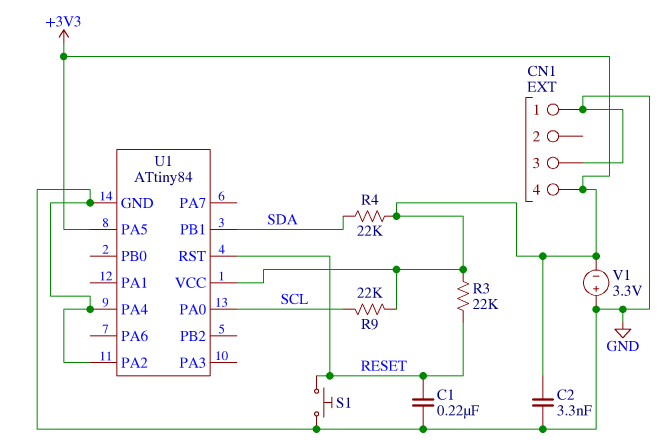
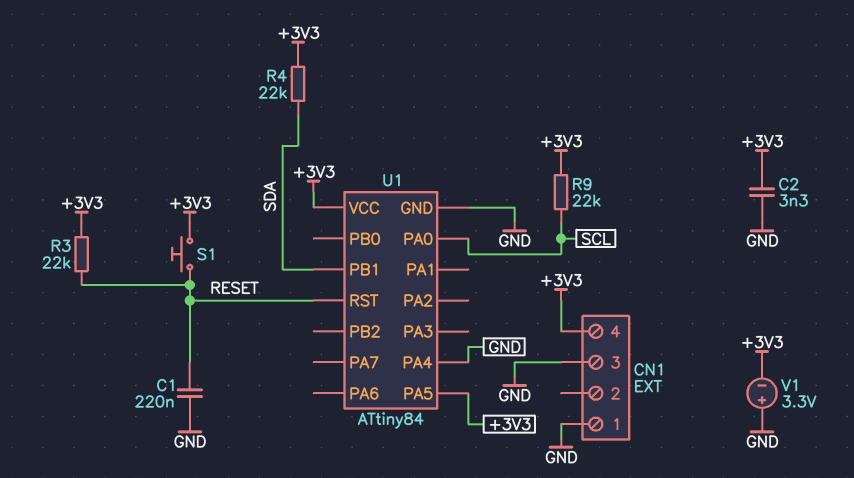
S1: button (GND, RESET) -> button (+3V3, RESET)
U1 pin PA2: GND -> none

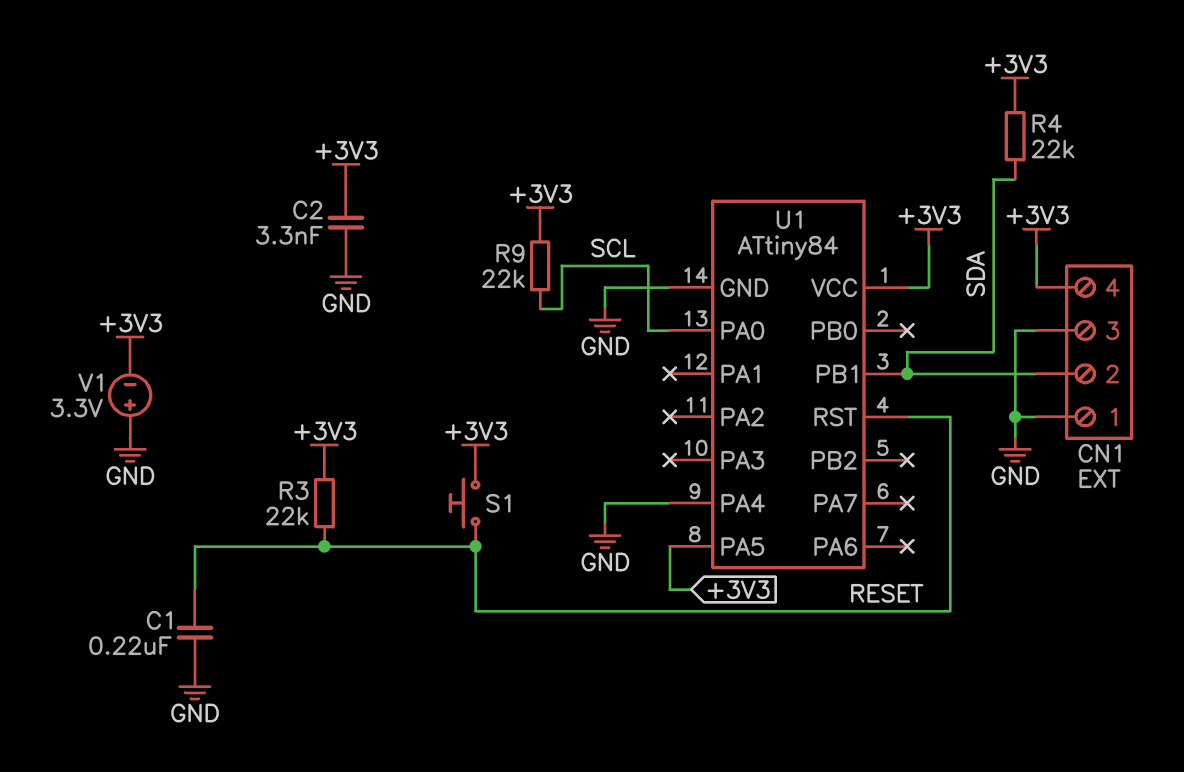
CN1 pin 2: none -> SDA

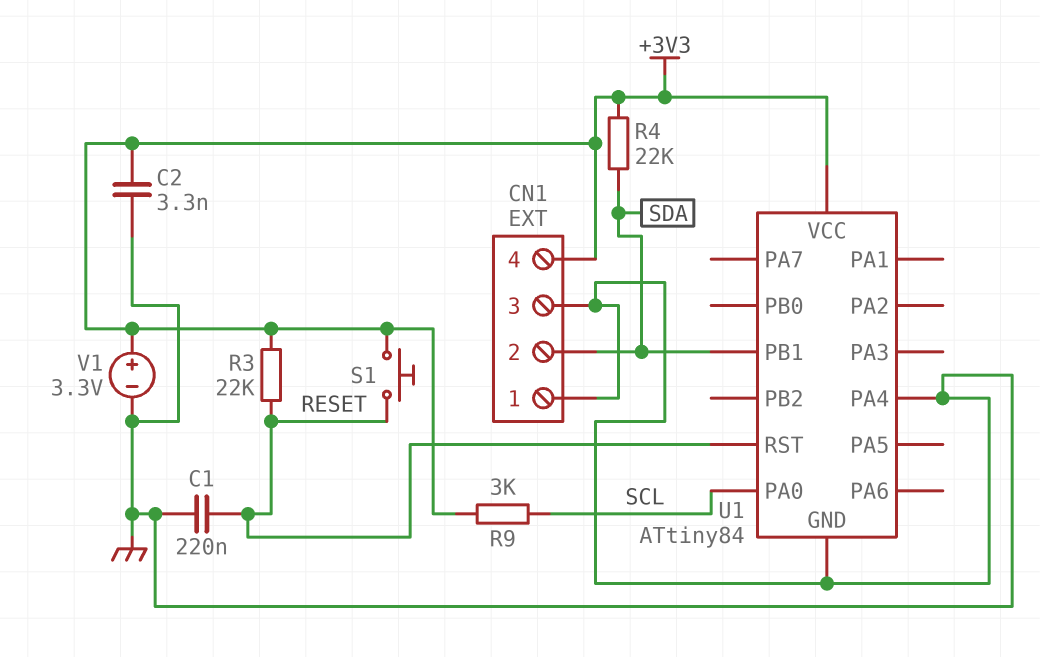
R9: 22k (+3V3, SCL) -> 3k (+3V3, SCL)
U1 pin PA5: +3V3 -> none
V1: 3.3V (plus GND, minus +3V3) -> 3.3V (plus +3V3, minus GND)

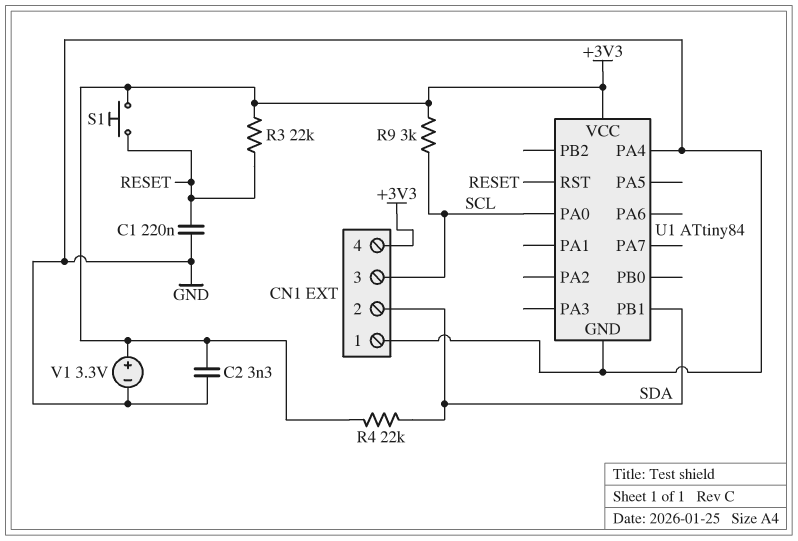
CN1 pin 3: GND -> SCL

